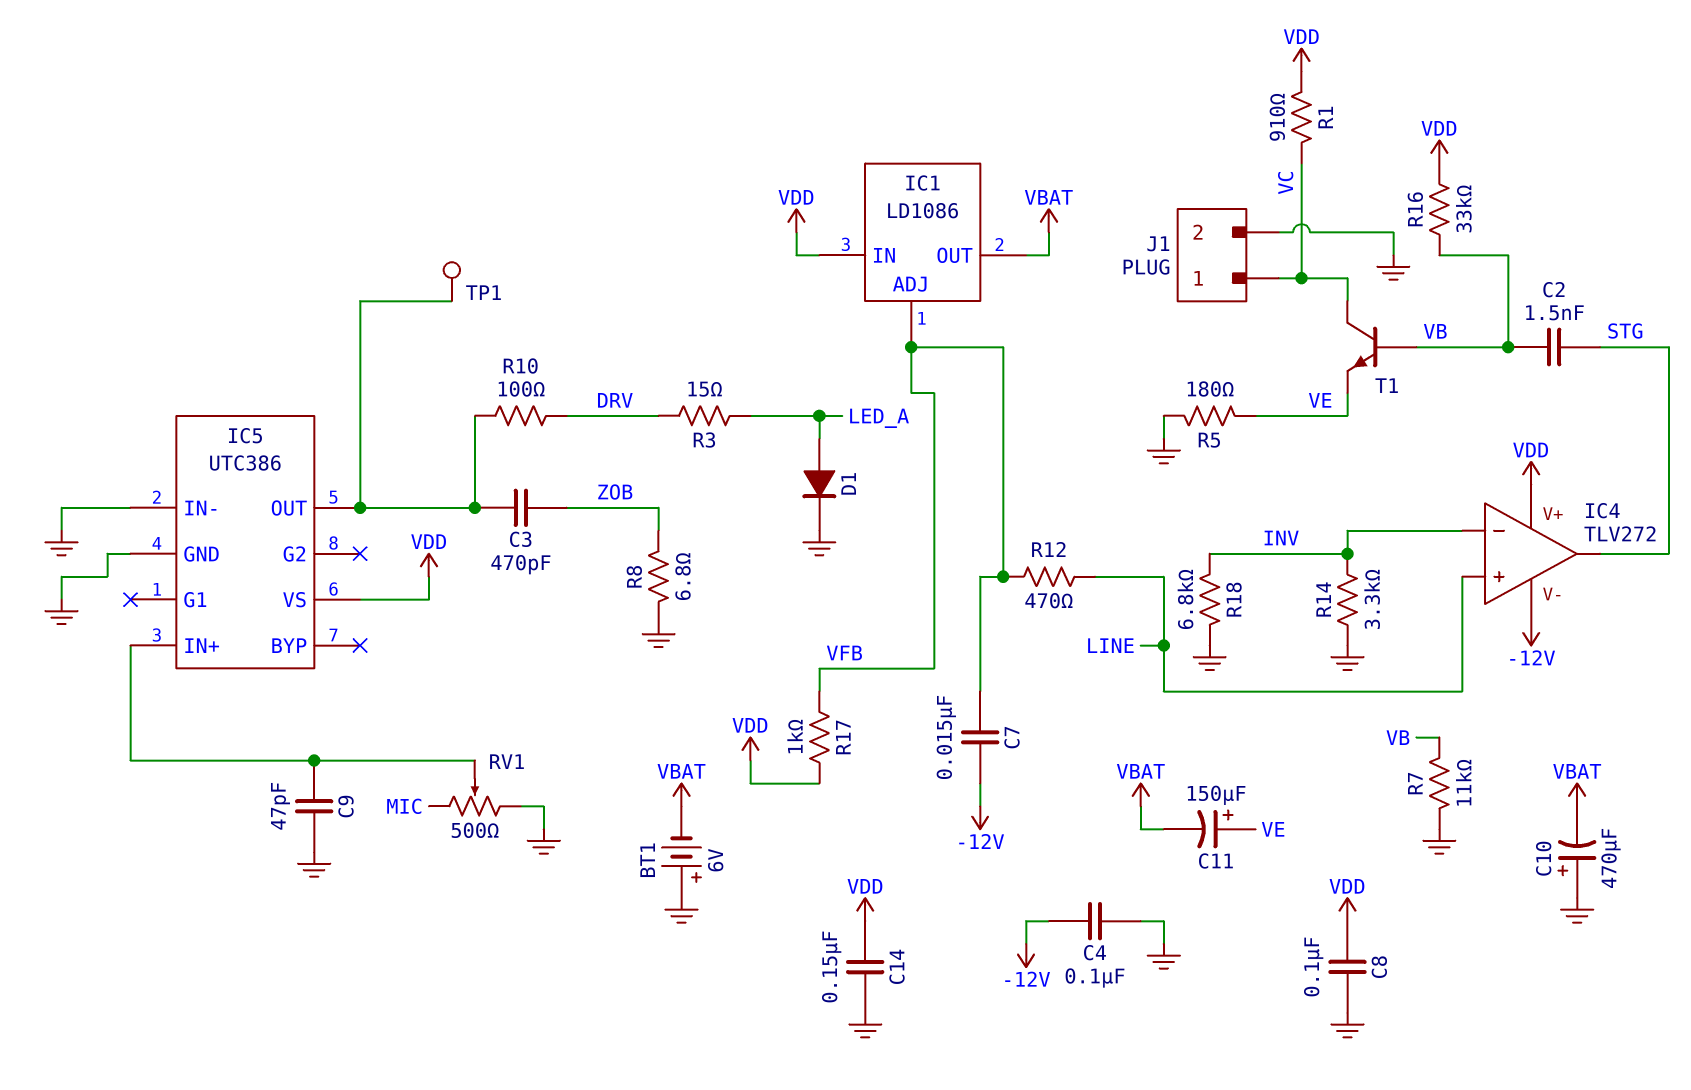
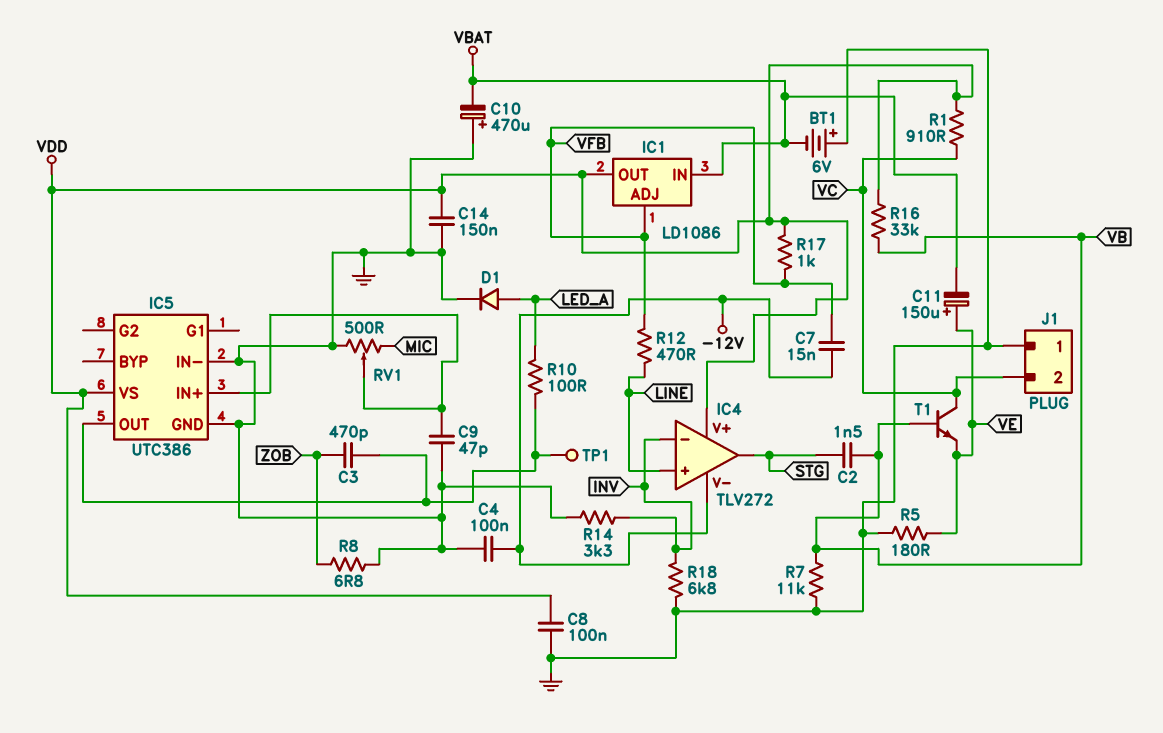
IC1 pin IN: VDD -> VBAT
IC1 pin OUT: VBAT -> VDD
J1 pin 1: VC -> GND
J1 pin 2: GND -> VC
R3: 15 (DRV, LED_A) -> none
R10: 100 (DRV, IC5/OUT) -> 100 (IC5/OUT, LED_A)

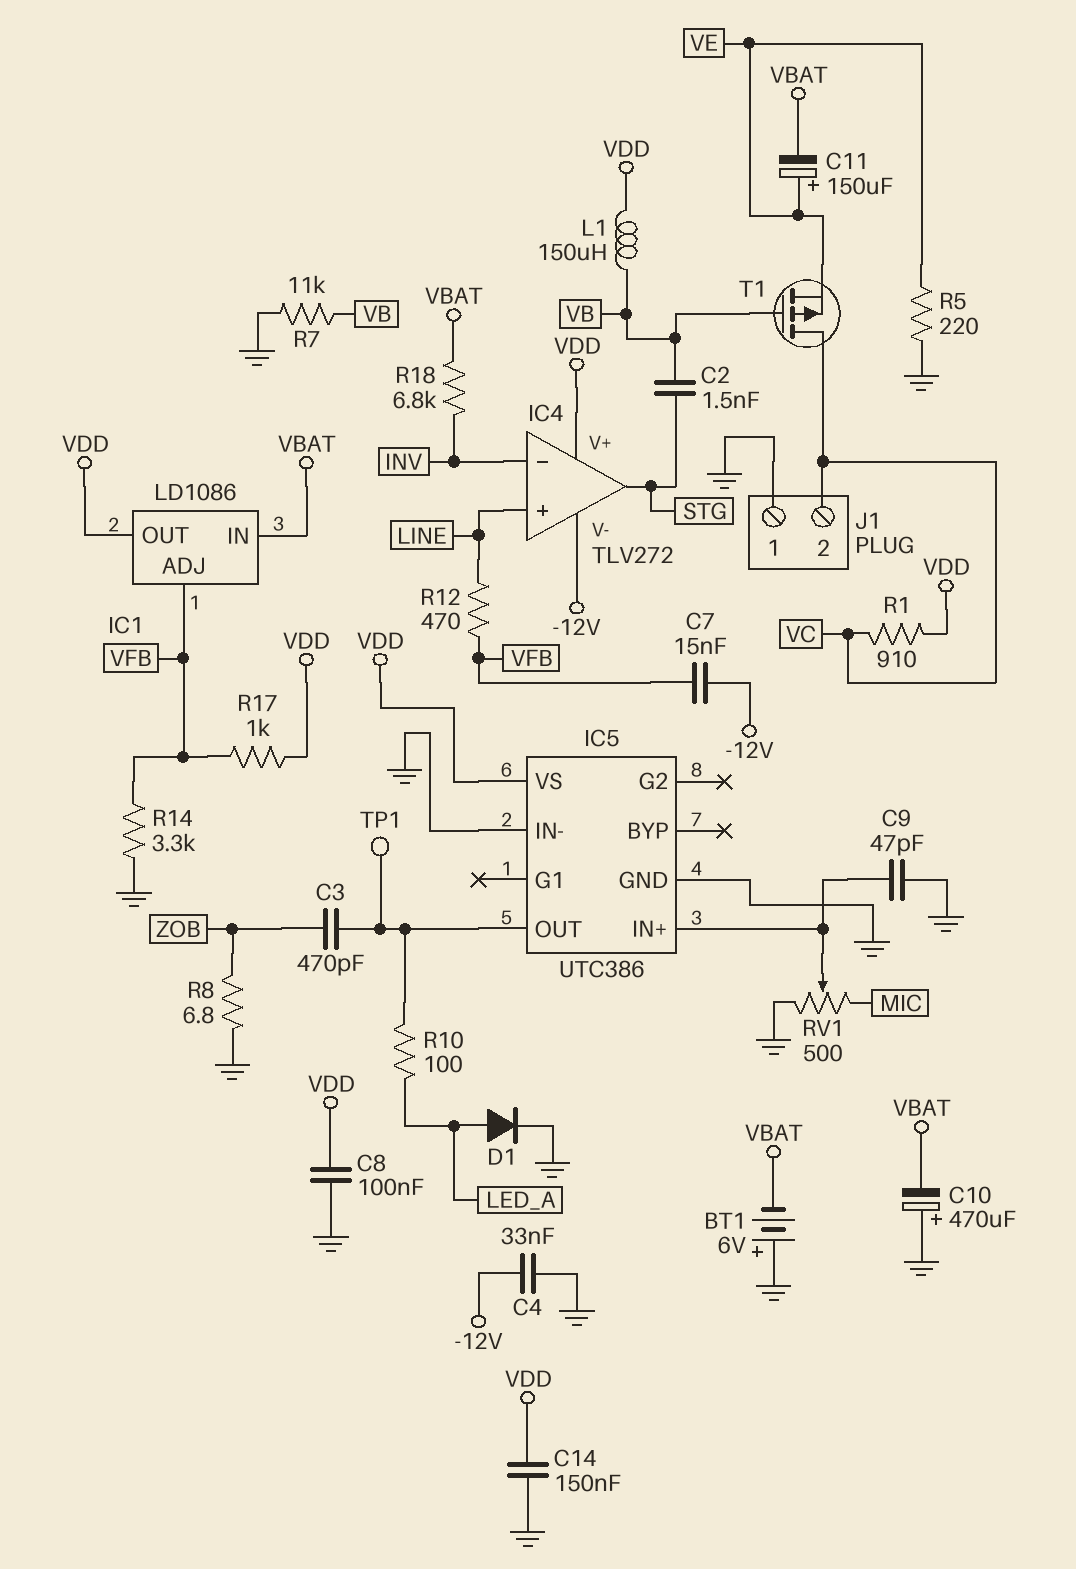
C4: 100nF (-12V, GND) -> 33nF (-12V, GND)
L1: none -> 150uH (VB, VDD)
R5: 180 (GND, VE) -> 220 (GND, VE)
R14: 3.3k (GND, INV) -> 3.3k (GND, VFB)
R16: 33k (VB, VDD) -> none
R18: 6.8k (GND, INV) -> 6.8k (INV, VBAT)
T1: NPN (B VB, C VC, E VE) -> PMOS (G VB, D VC, S VE)

